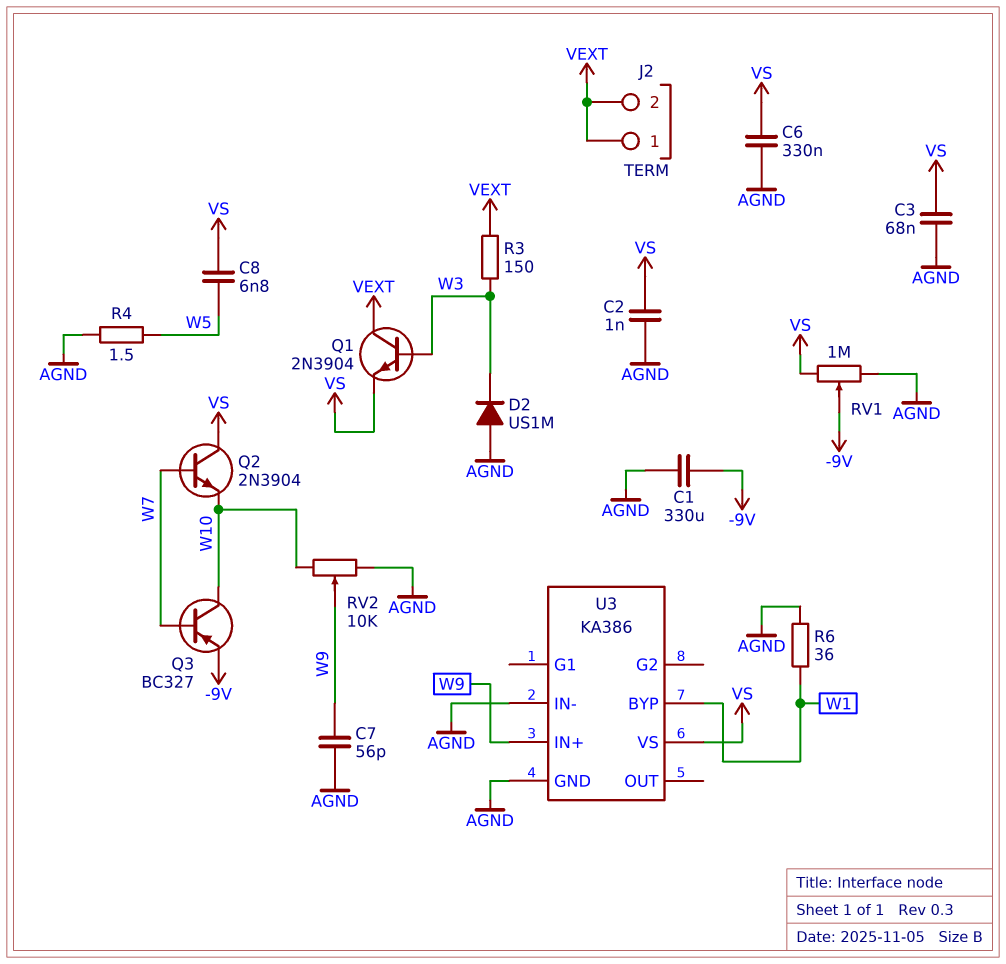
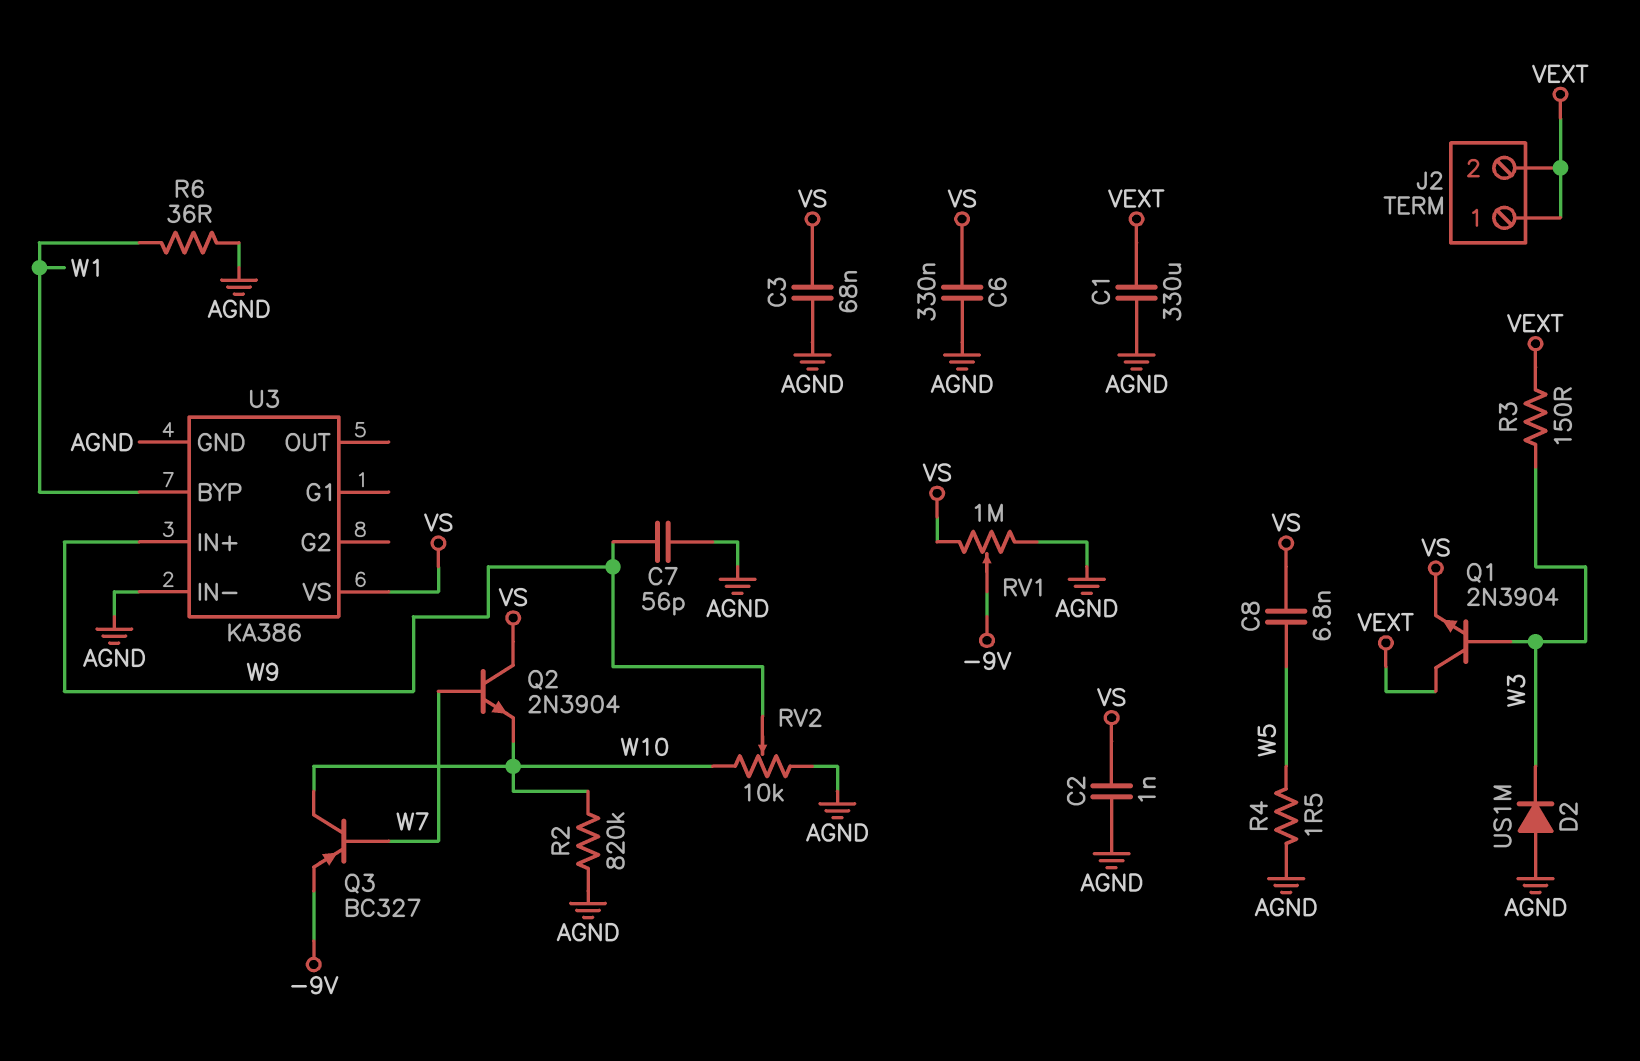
C1: 330uF (-9V, AGND) -> 330uF (AGND, VEXT)
R2: none -> 820k (AGND, W10)

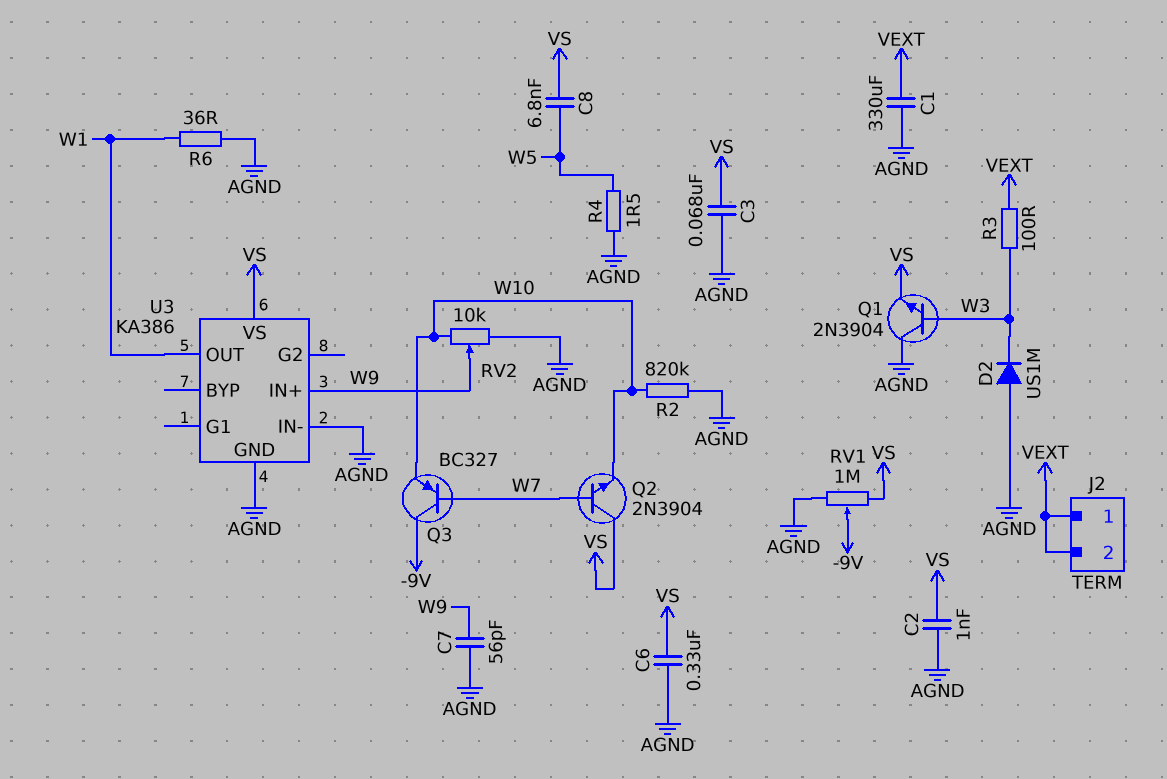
Q1: NPN 2N3904 (B W3, C VEXT, E VS) -> NPN 2N3904 (B W3, C AGND, E VS)
Q3: PNP BC327 (B W7, C W10, E -9V) -> PNP BC327 (B W7, C -9V, E W10)
R3: 150 (VEXT, W3) -> 100 (VEXT, W3)
U3 pin BYP: W1 -> none
U3 pin OUT: none -> W1

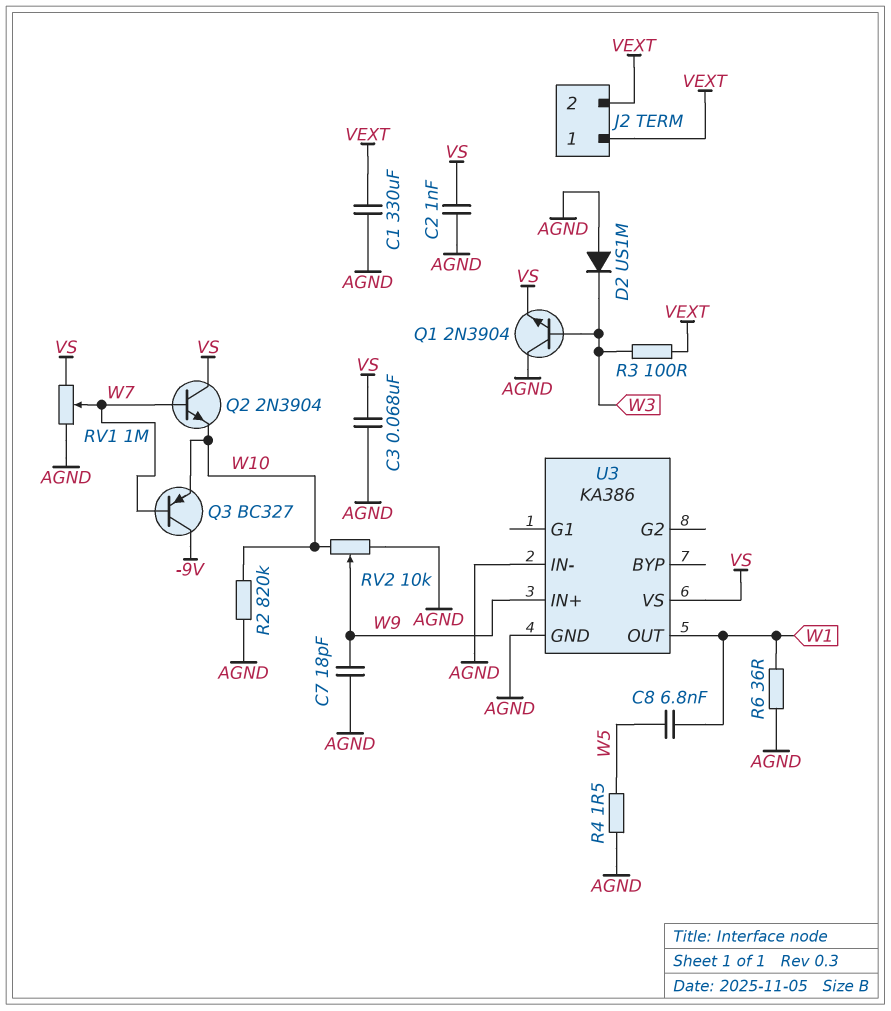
C6: 330nF (AGND, VS) -> none
C7: 56pF (AGND, W9) -> 18pF (AGND, W9)
C8: 6.8nF (VS, W5) -> 6.8nF (W1, W5)
RV1: 1M (AGND, VS, wiper -9V) -> 1M (AGND, VS, wiper W7)

